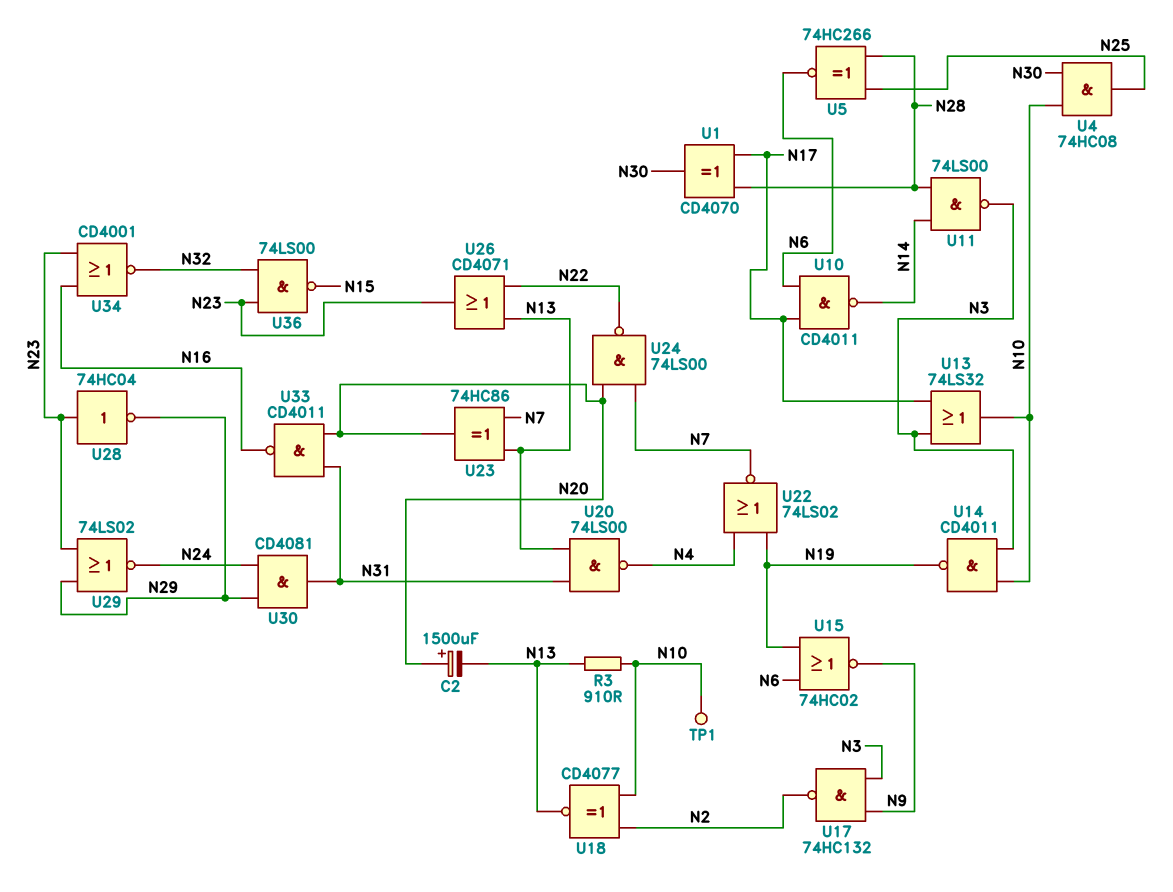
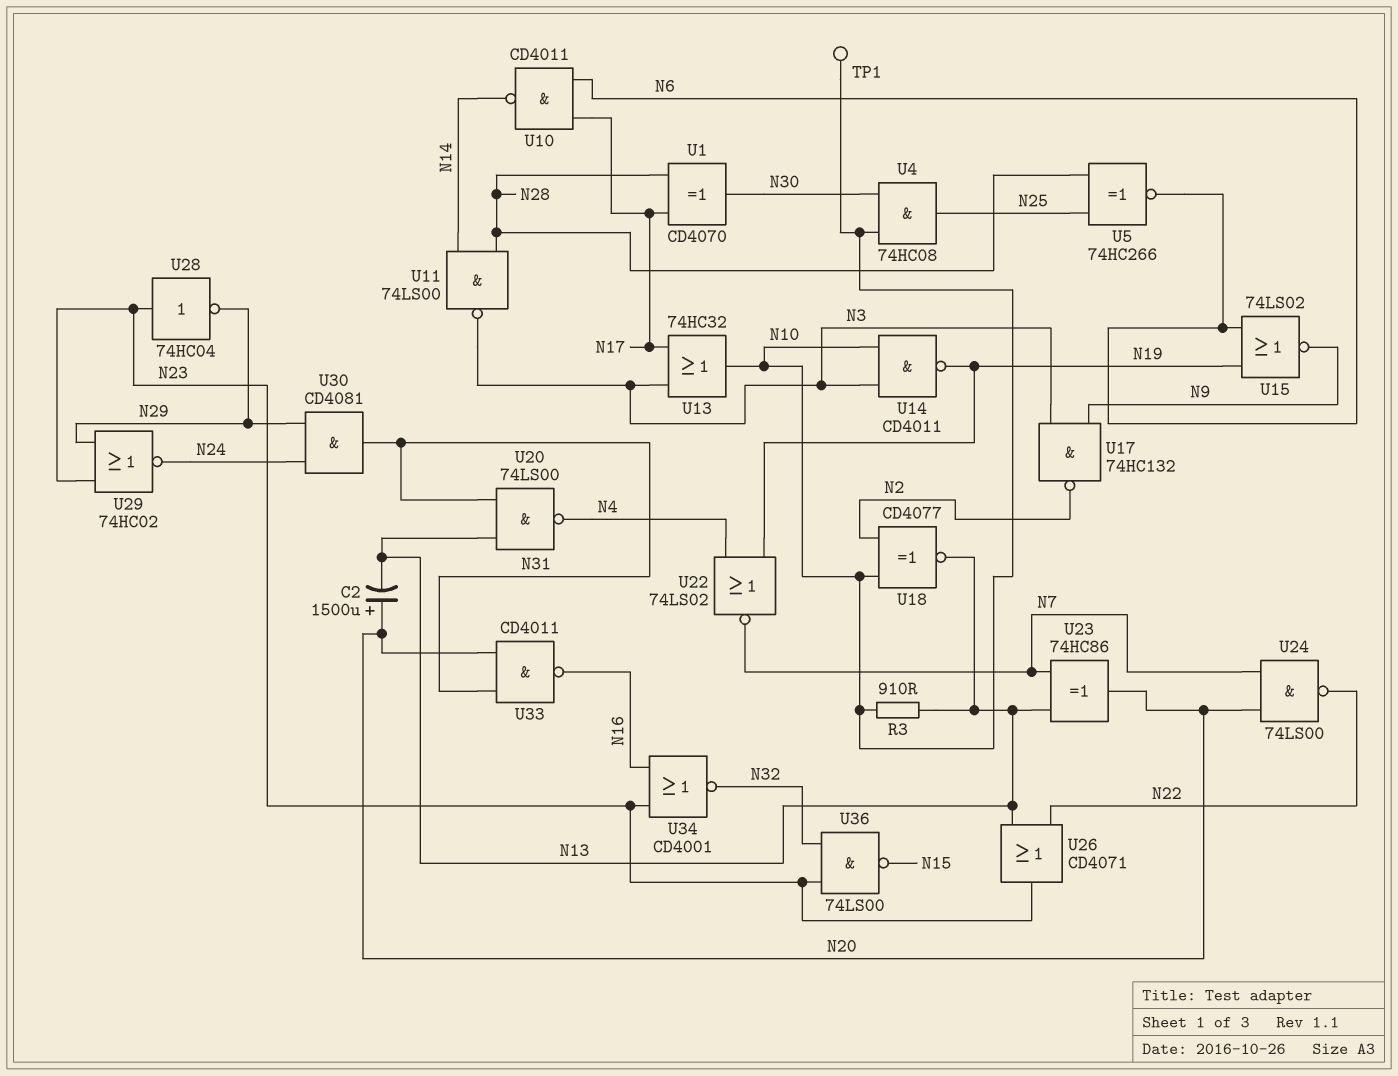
U13: OR 74LS32 (in N3, in N17, out N10) -> OR 74HC32 (in N3, in N17, out N10)
U15: NOR 74HC02 (in N6, in N19, out N9) -> NOR 74LS02 (in N6, in N19, out N9)
U29: NOR 74LS02 (in N23, in N29, out N24) -> NOR 74HC02 (in N23, in N29, out N24)

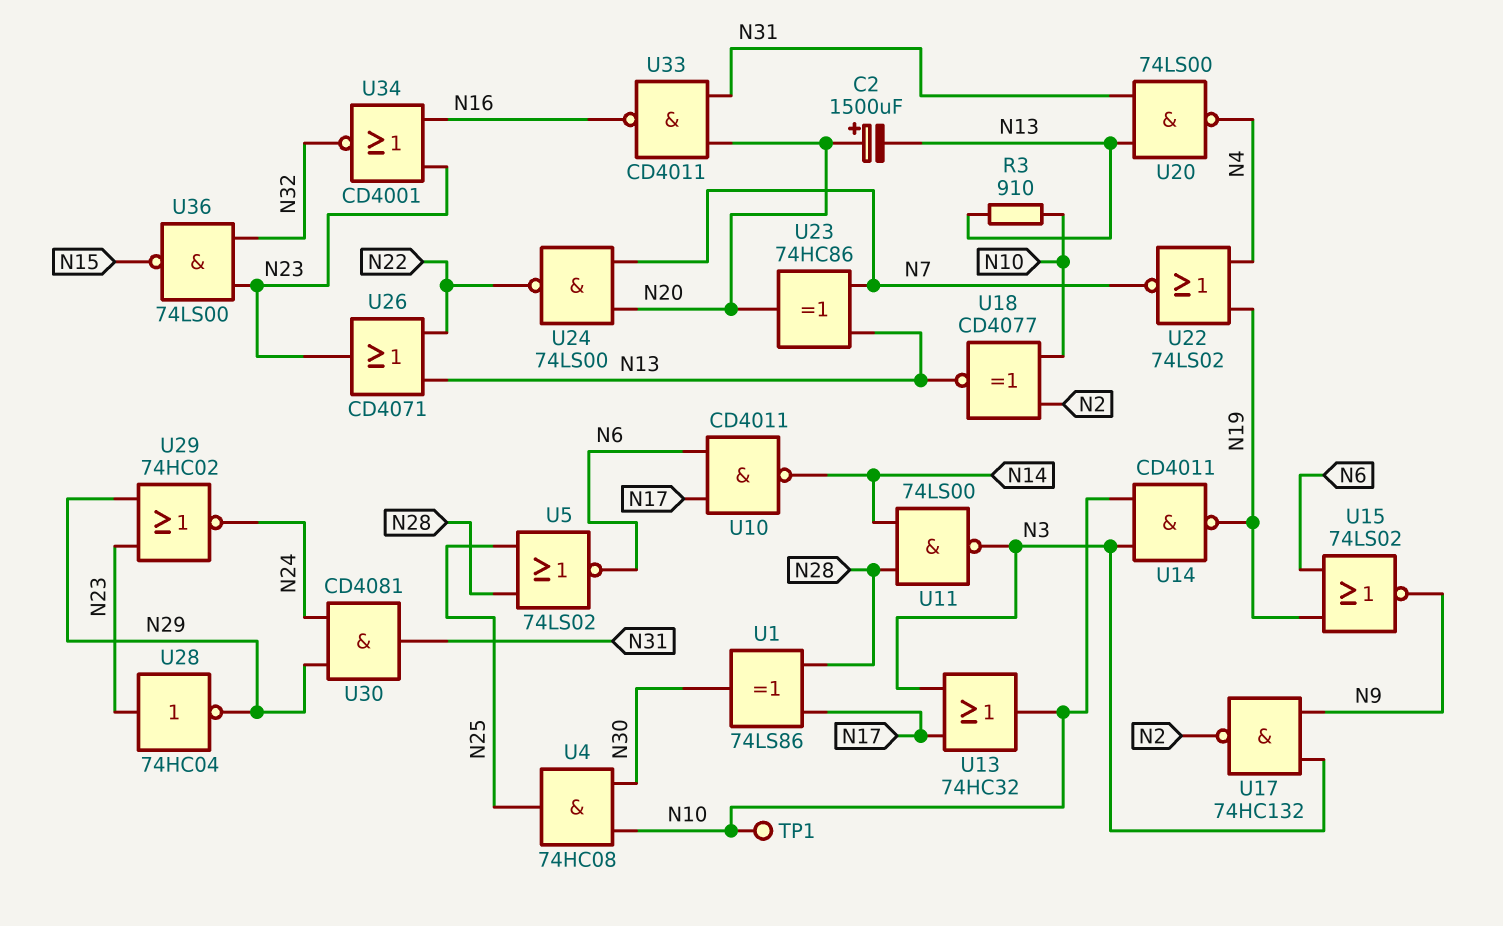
U1: XOR CD4070 (in N17, in N28, out N30) -> XOR 74LS86 (in N17, in N28, out N30)
U5: XNOR 74HC266 (in N25, in N28, out N6) -> NOR 74LS02 (in N25, in N28, out N6)

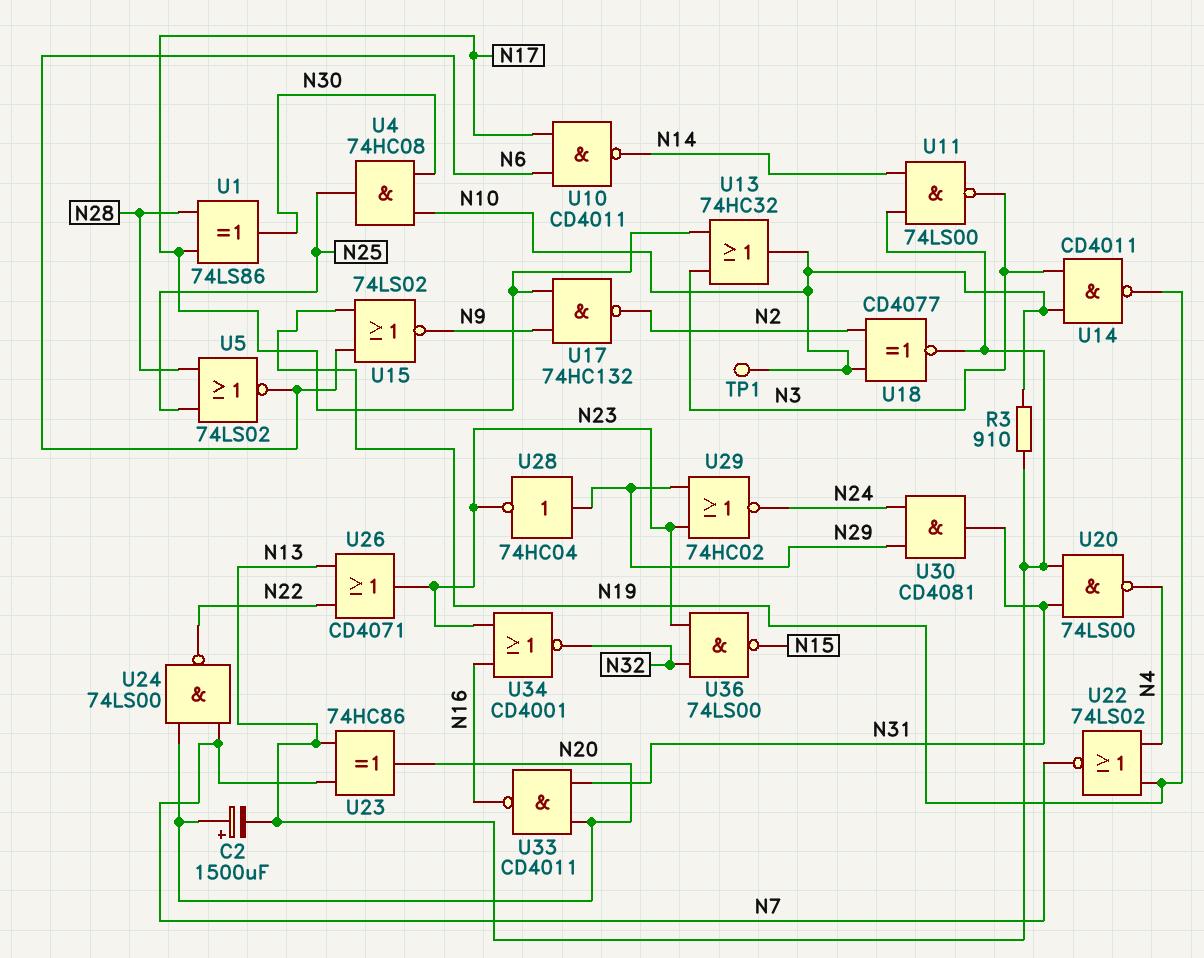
U11: NAND 74LS00 (in N14, in N28, out N3) -> NAND 74LS00 (in N13, in N14, out N3)
U17: NAND 74HC132 (in N3, in N9, out N2) -> NAND 74HC132 (in N9, in N17, out N2)
U28: NOT 74HC04 (in N23, out N29) -> NOT 74HC04 (in N29, out N23)

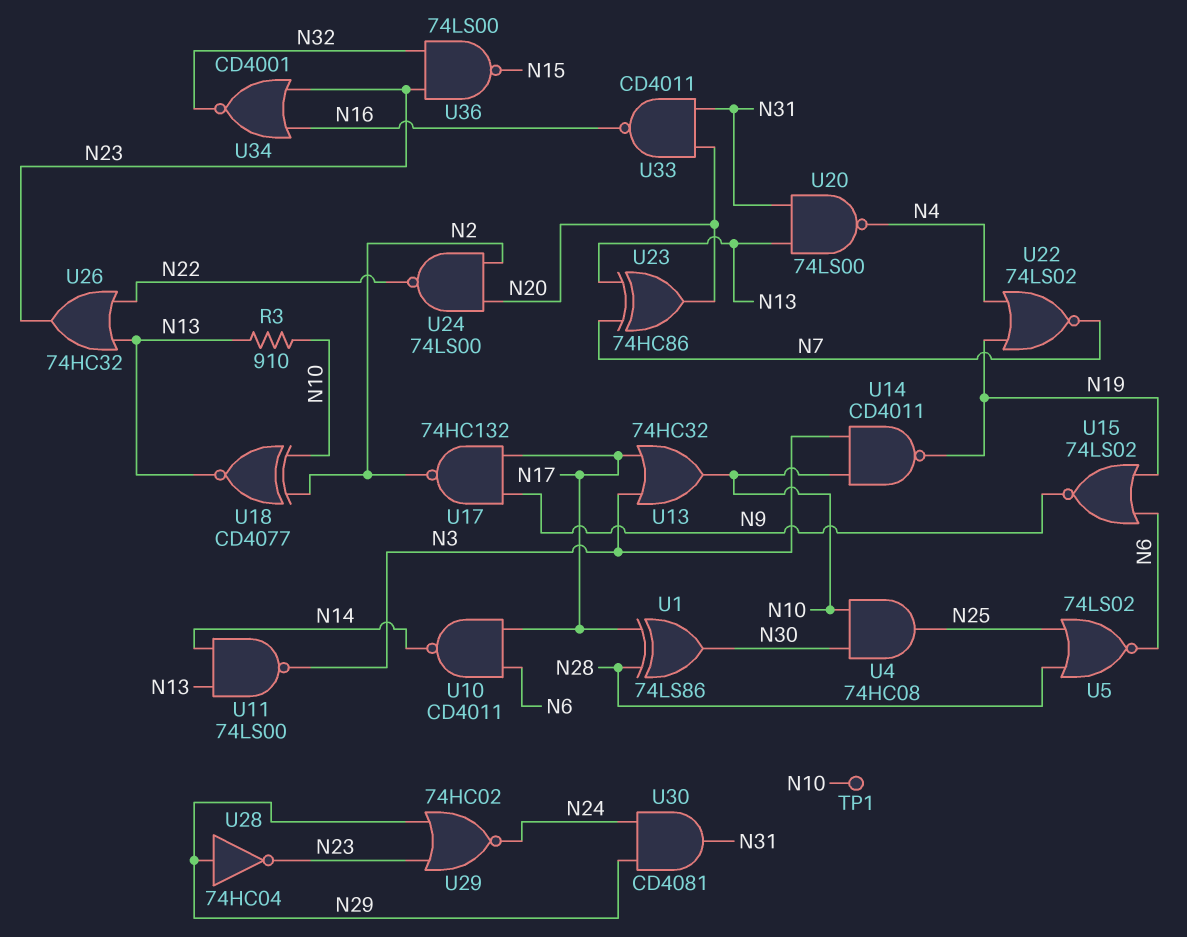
C2: 1500uF (plus N20, minus N13) -> none
U24: NAND 74LS00 (in N7, in N20, out N22) -> NAND 74LS00 (in N2, in N20, out N22)
U26: OR CD4071 (in N13, in N22, out N23) -> OR 74HC32 (in N13, in N22, out N23)

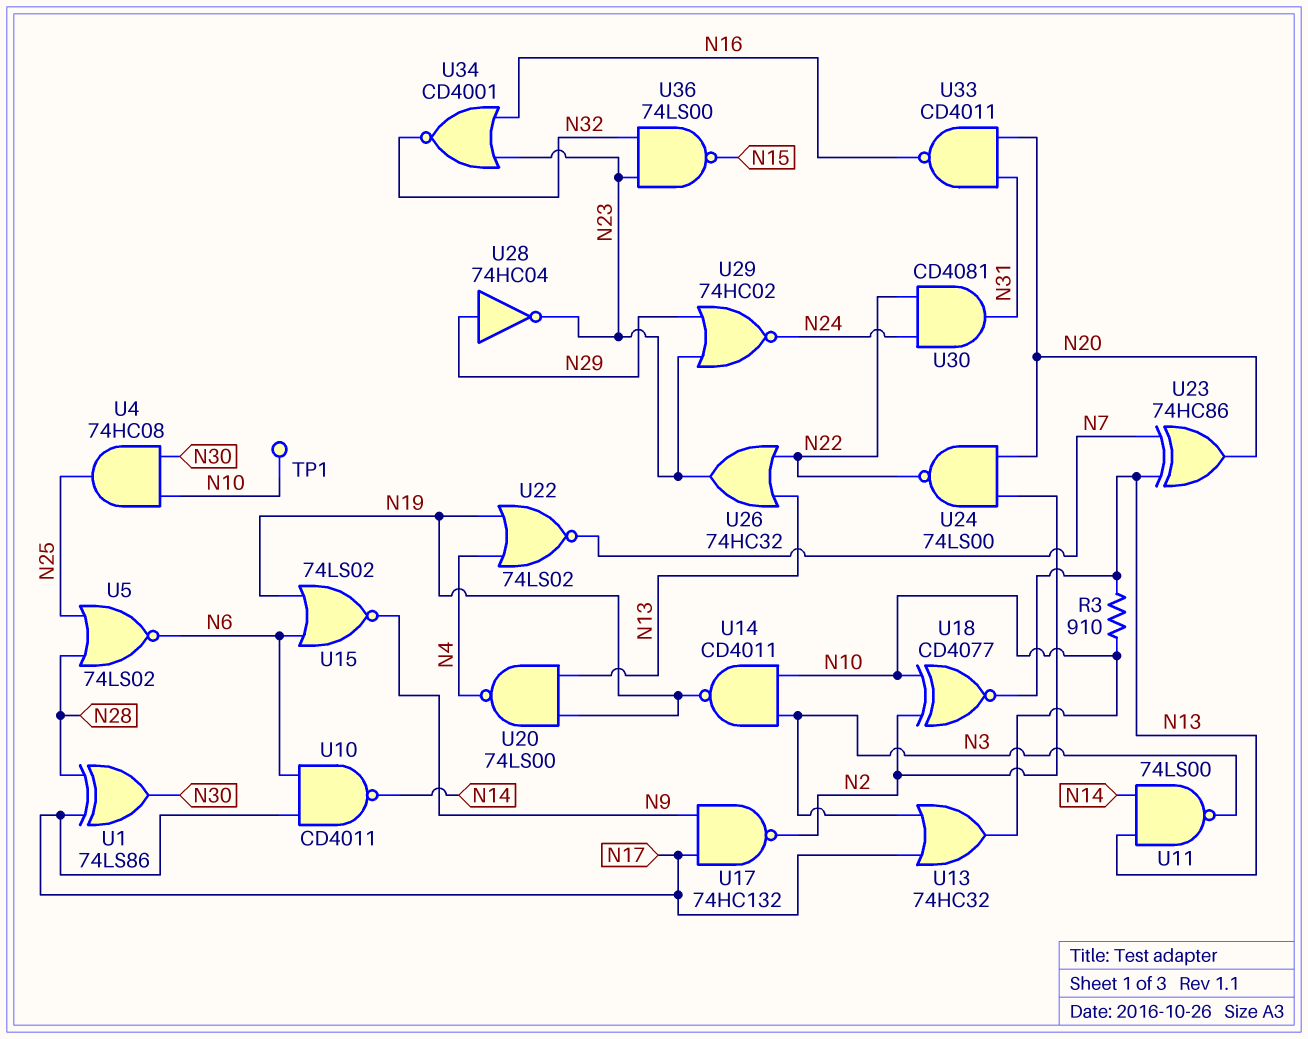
U20: NAND 74LS00 (in N13, in N31, out N4) -> NAND 74LS00 (in N13, in N19, out N4)
U30: AND CD4081 (in N24, in N29, out N31) -> AND CD4081 (in N22, in N24, out N31)

